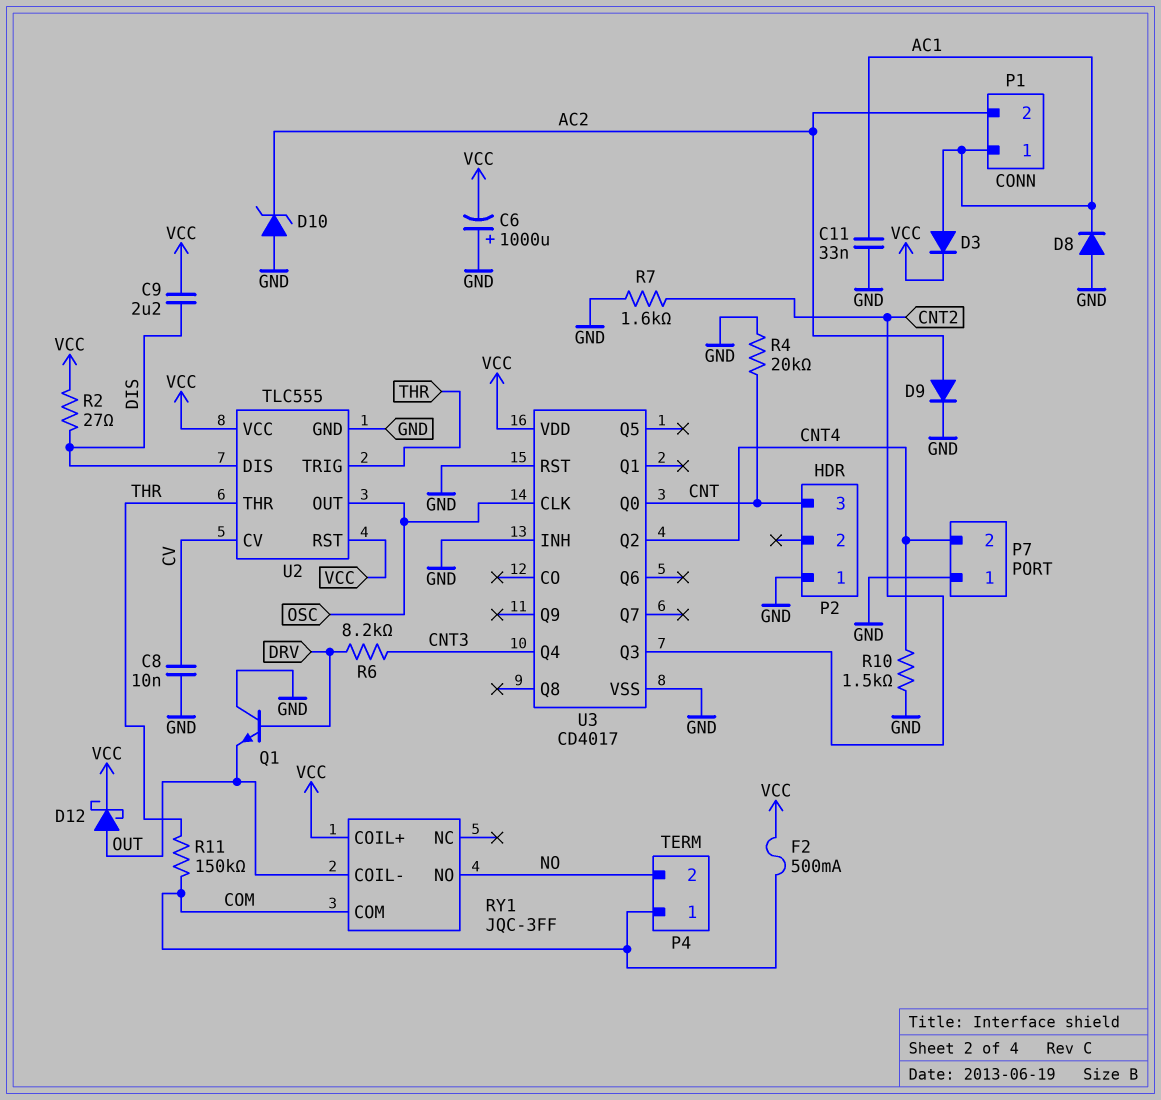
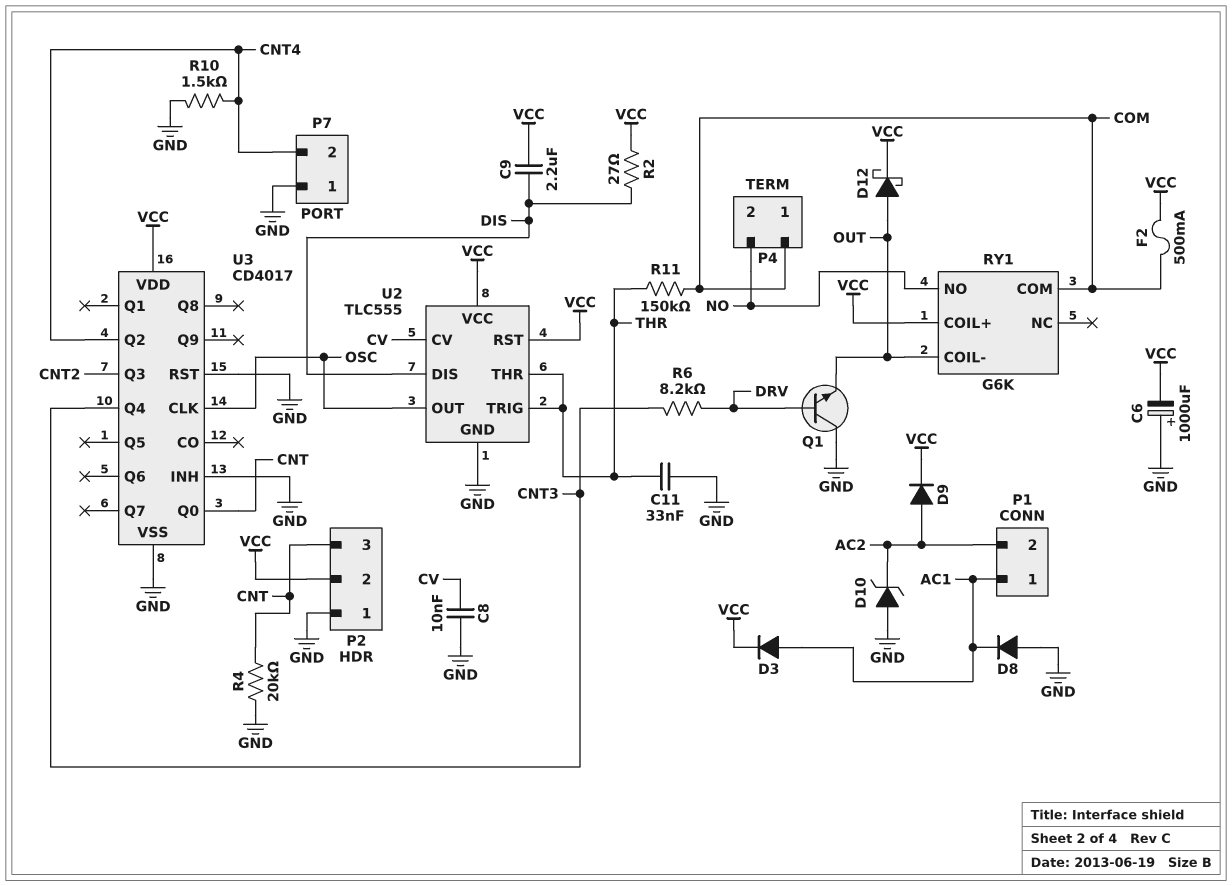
C11: 33nF (AC1, GND) -> 33nF (GND, THR)
D9: diode (A AC2, K GND) -> diode (A AC2, K VCC)
P2 pin 2: none -> VCC
R7: 1.6k (CNT2, GND) -> none
RY1: JQC-3FF -> G6K

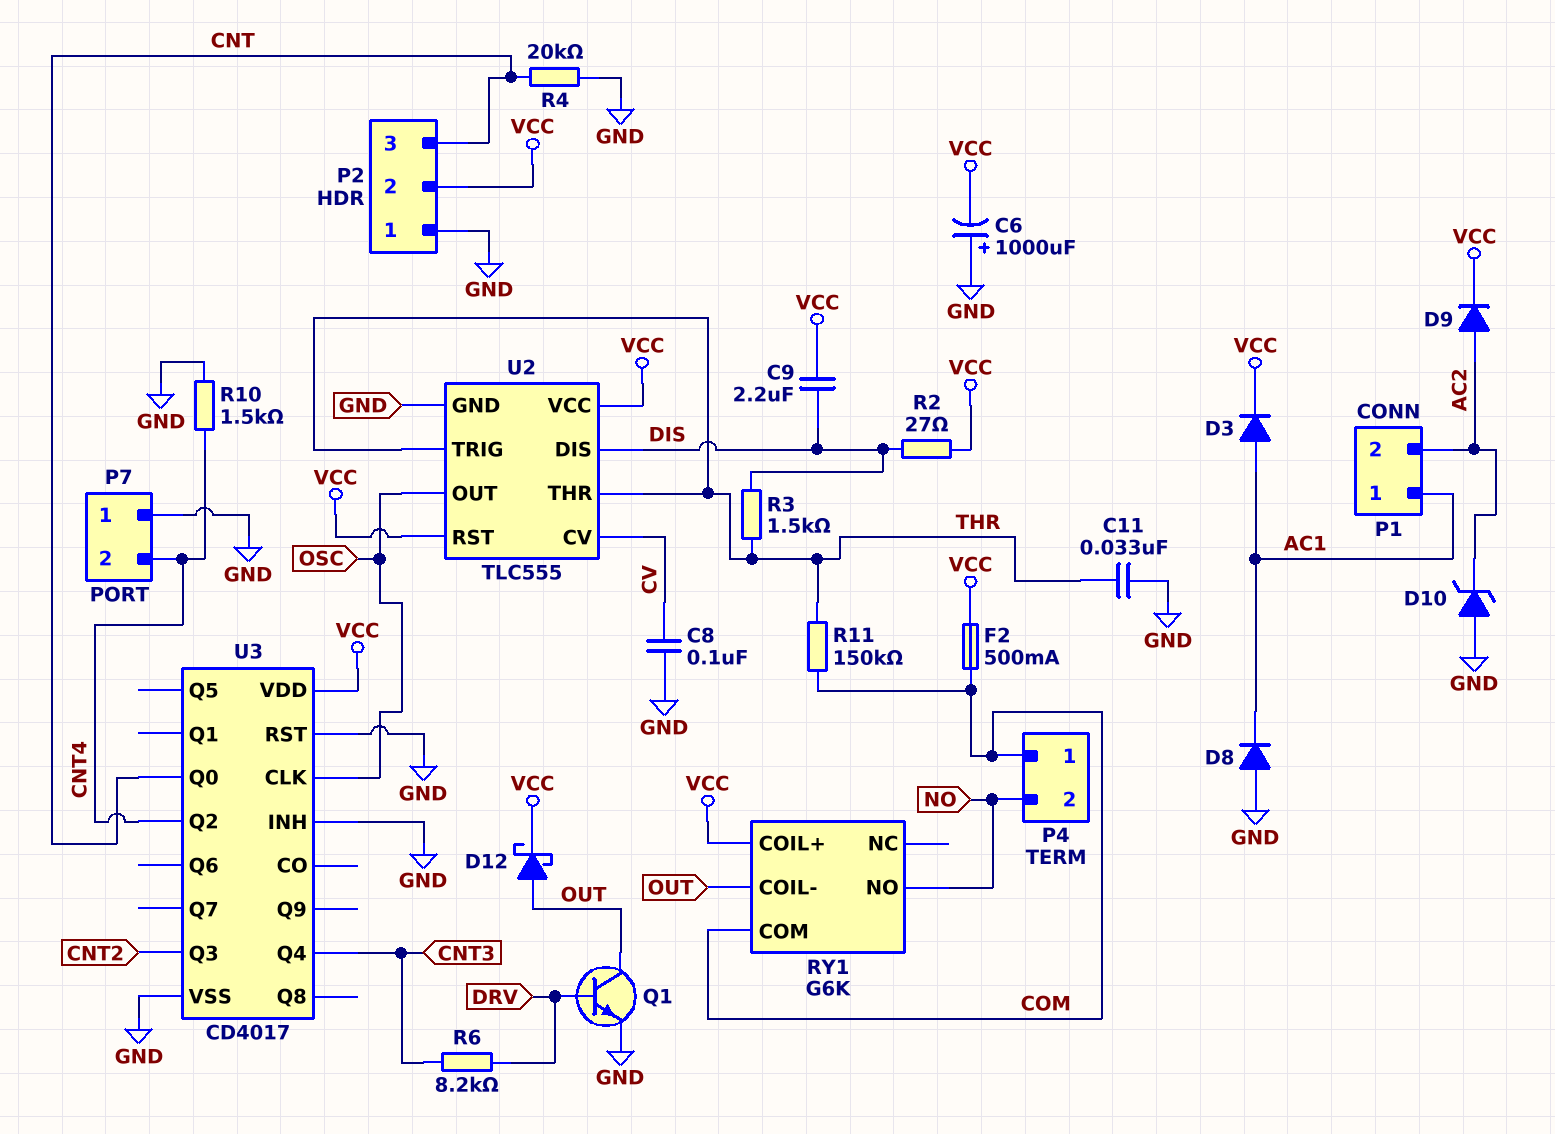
C8: 10nF (CV, GND) -> 100nF (CV, GND)
Q1: NPN (B DRV, C GND, E OUT) -> NPN (B DRV, C OUT, E GND)
R3: none -> 1.5k (DIS, THR)

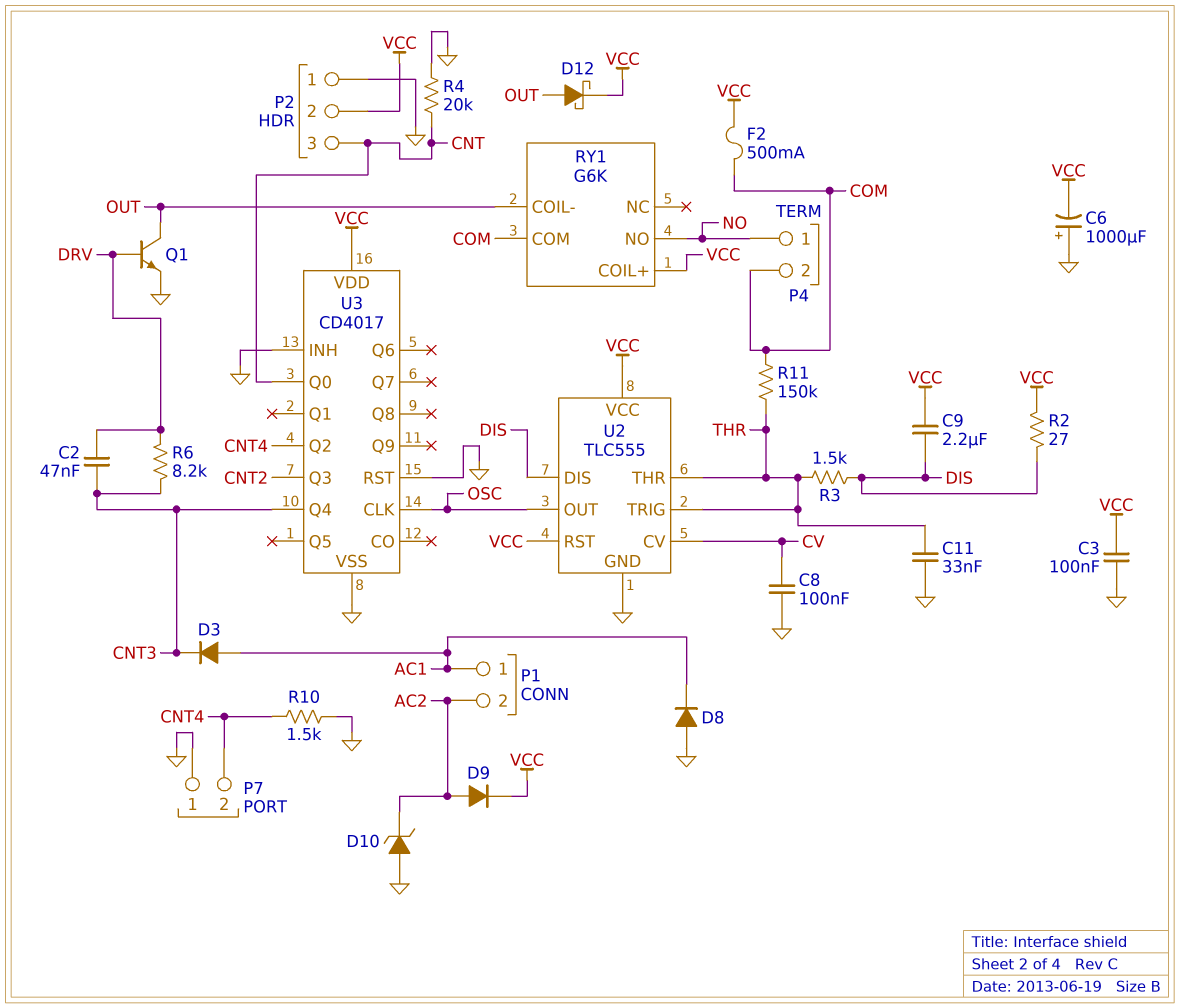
C2: none -> 47nF (CNT3, DRV)
C3: none -> 100nF (GND, VCC)
D3: diode (A AC1, K VCC) -> diode (A AC1, K CNT3)
P4 pin 1: COM -> NO
P4 pin 2: NO -> COM

